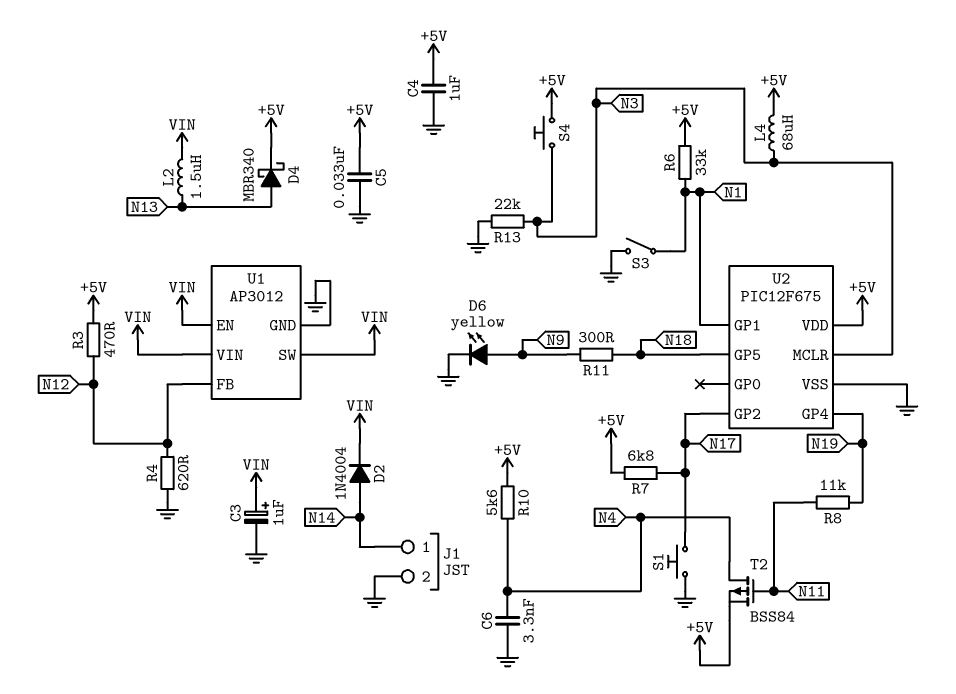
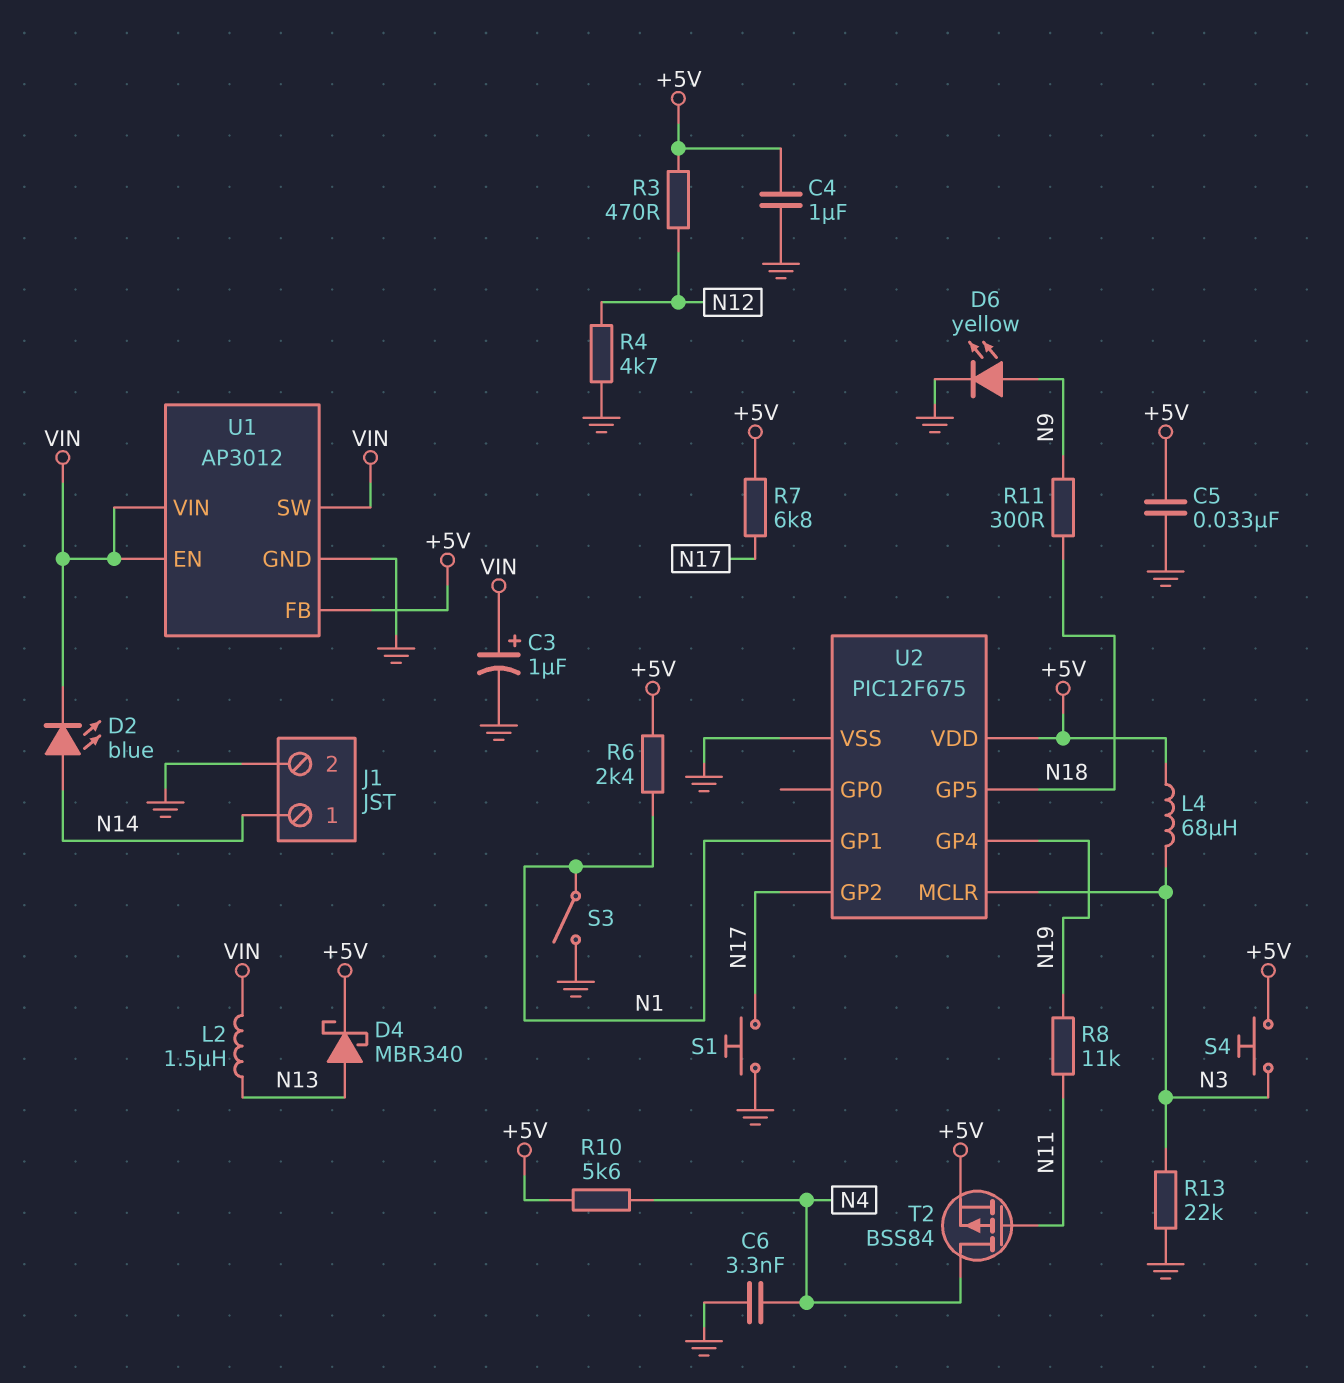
D2: diode 1N4004 (A N14, K VIN) -> LED blue (A N14, K VIN)
R4: 620 (GND, N12) -> 4.7k (GND, N12)
R6: 33k (+5V, N1) -> 2.4k (+5V, N1)
U1 pin FB: N12 -> +5V

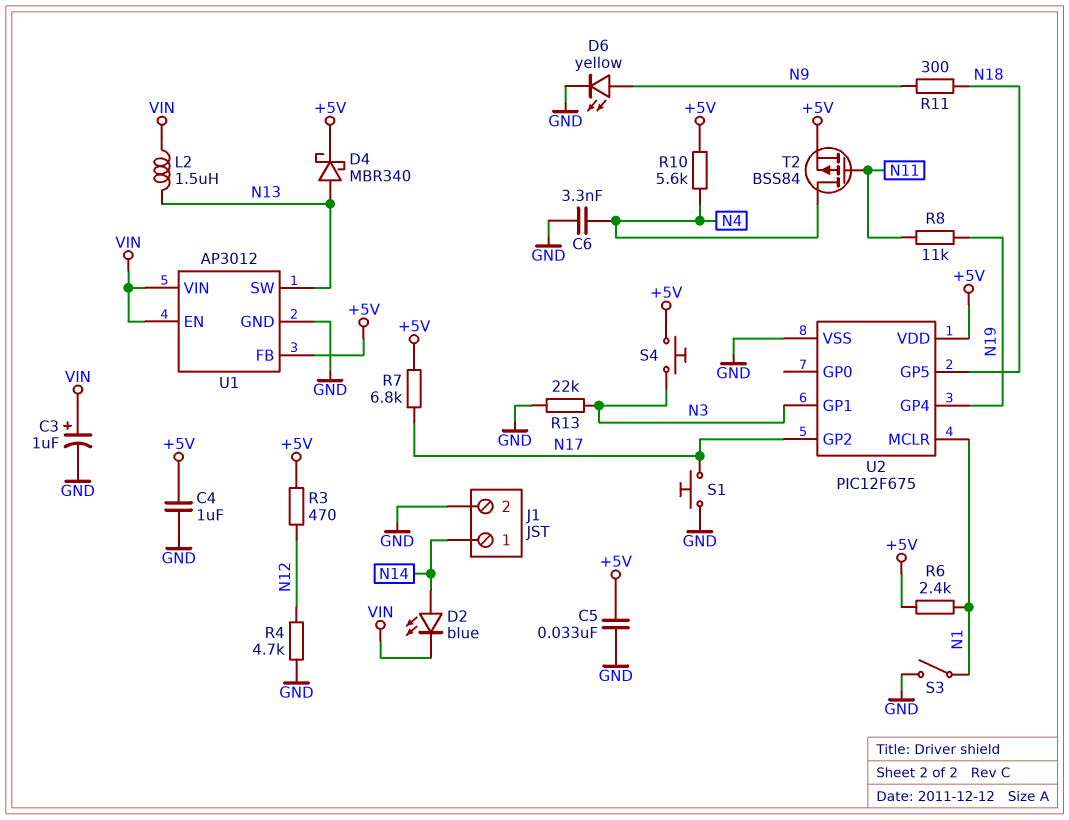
L4: 68uH (+5V, N3) -> none
U1 pin SW: VIN -> N13
U2 pin GP1: N1 -> N3
U2 pin MCLR: N3 -> N1

